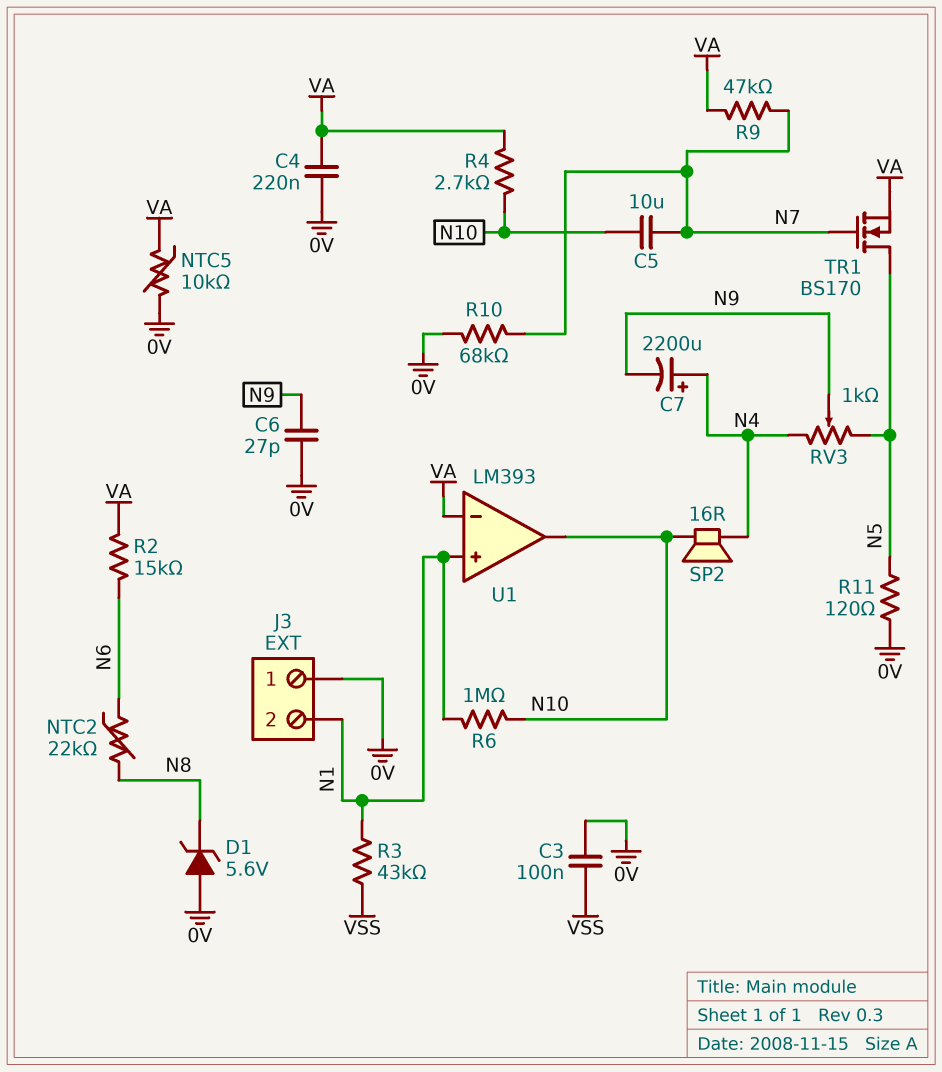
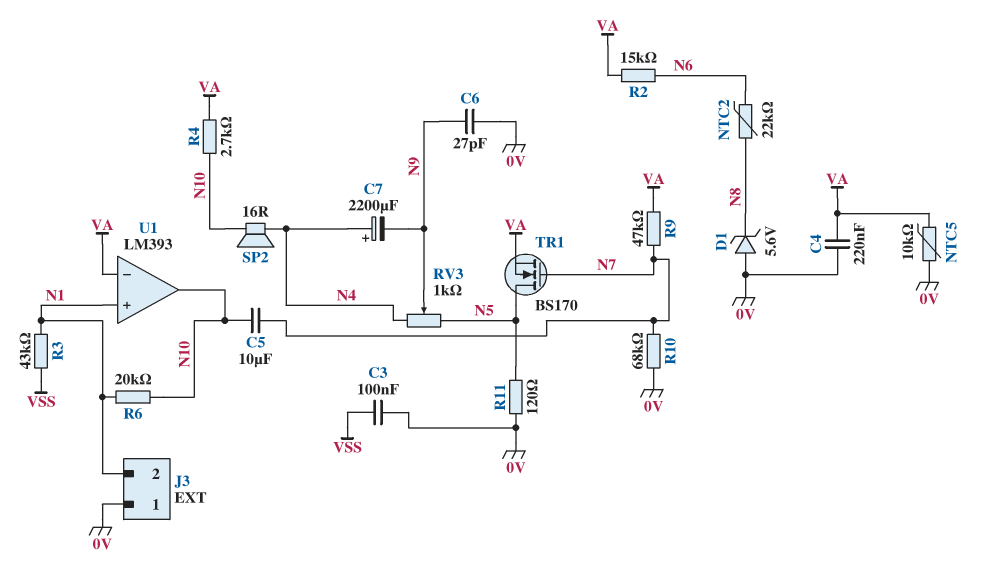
R6: 1M (N1, N10) -> 20k (N1, N10)

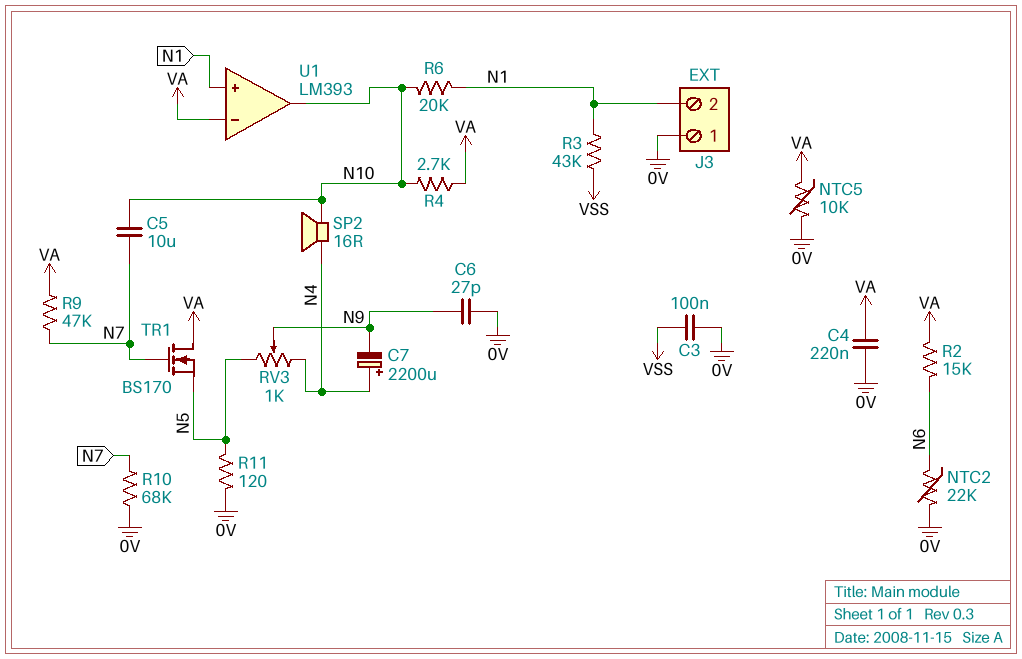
D1: zener 5.6V (A 0V, K N8) -> none
NTC2: 22k (N6, N8) -> 22k (0V, N6)
TR1: NMOS BS170 (G N7, D N5, S VA) -> NMOS BS170 (G N7, D VA, S N5)

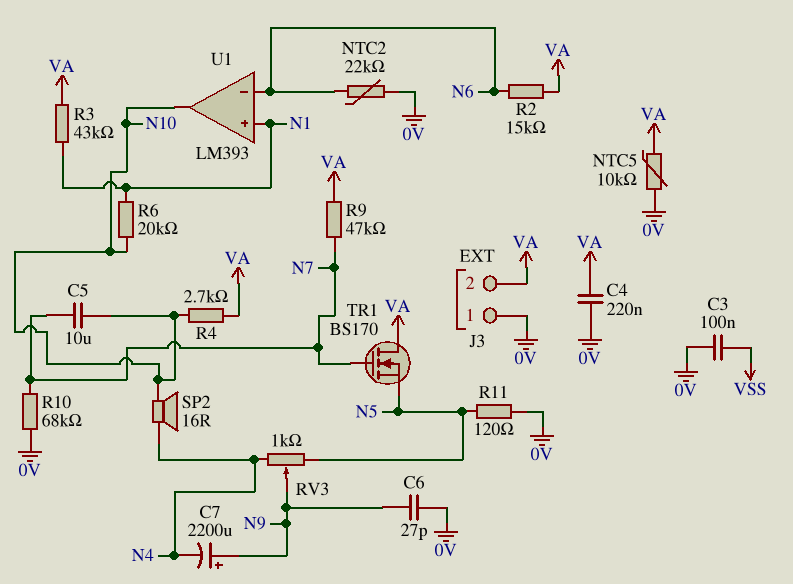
C7: 2200uF (plus N4, minus N9) -> 2200uF (plus N9, minus N4)
J3 pin 2: N1 -> VA
R3: 43k (N1, VSS) -> 43k (N1, VA)
U1 pin in-: VA -> N6

